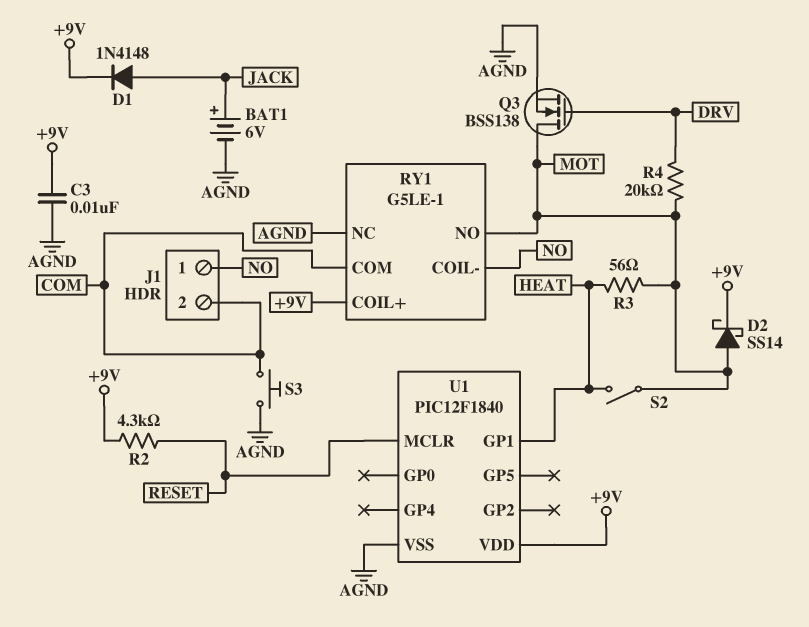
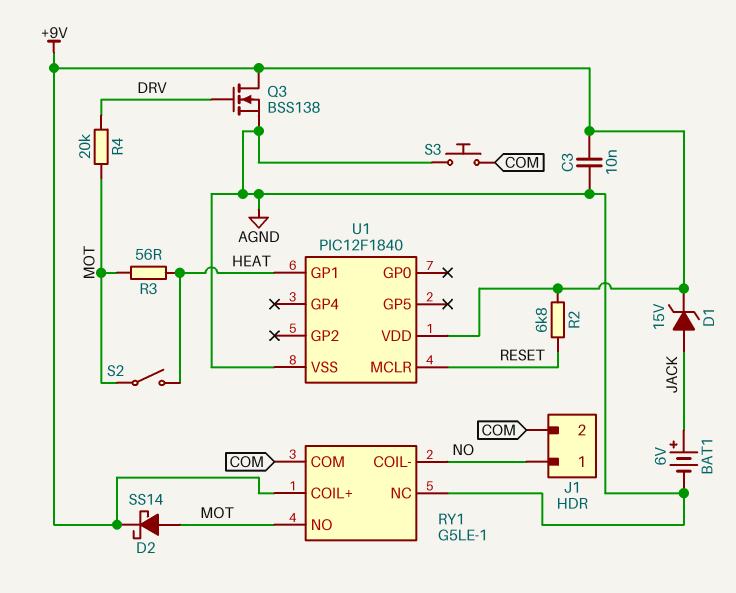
D1: diode 1N4148 (A JACK, K +9V) -> zener 15V (A JACK, K +9V)
Q3: NMOS BSS138 (G DRV, D MOT, S AGND) -> NMOS BSS138 (G DRV, D +9V, S AGND)
R2: 4.3k (+9V, RESET) -> 6.8k (+9V, RESET)

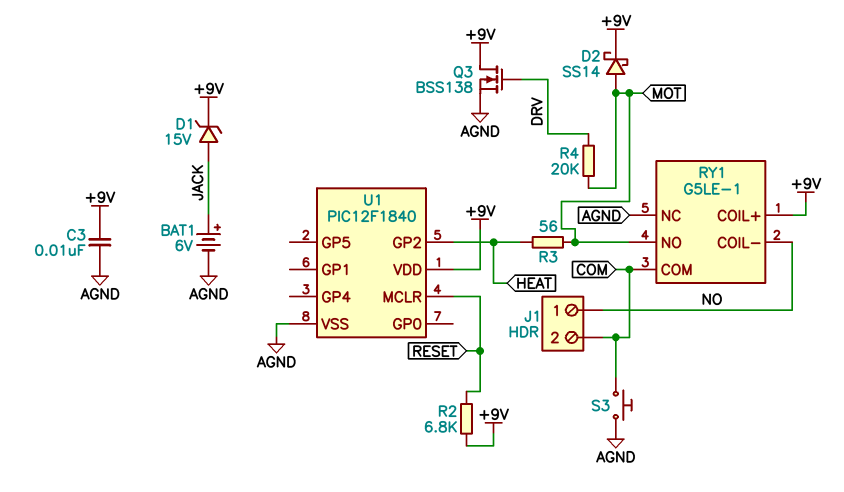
S2: switch (HEAT, MOT) -> none
U1 pin GP1: HEAT -> none
U1 pin GP2: none -> HEAT

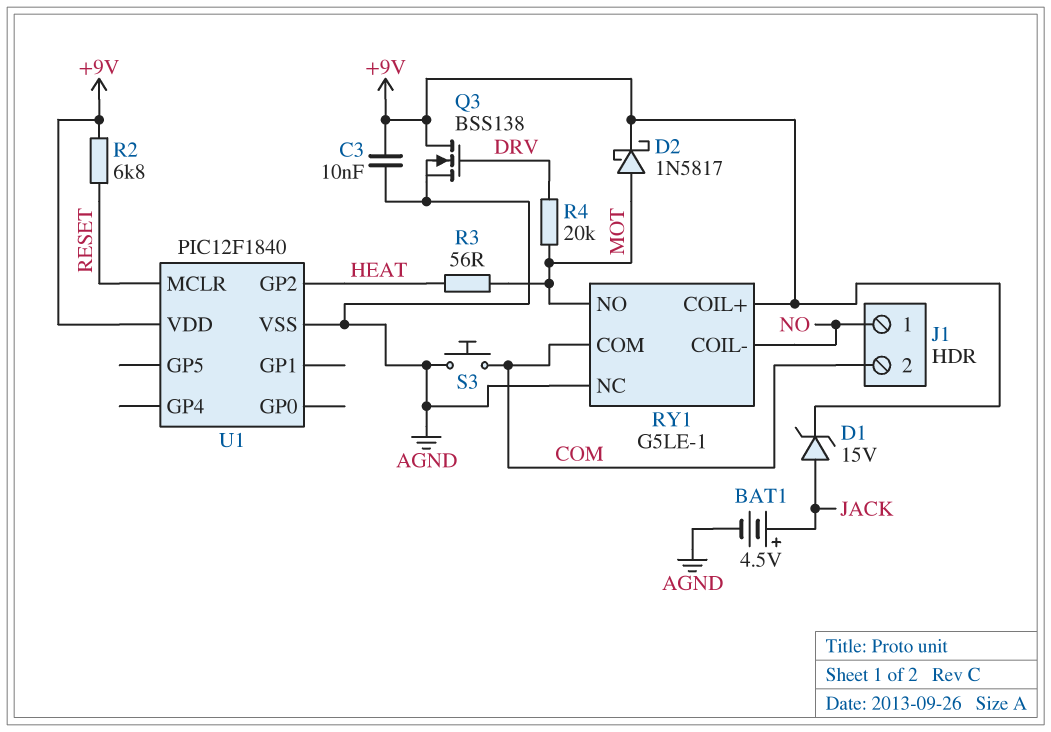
BAT1: 6V (plus JACK, minus AGND) -> 4.5V (plus JACK, minus AGND)
D2: schottky SS14 (A MOT, K +9V) -> schottky 1N5817 (A MOT, K +9V)

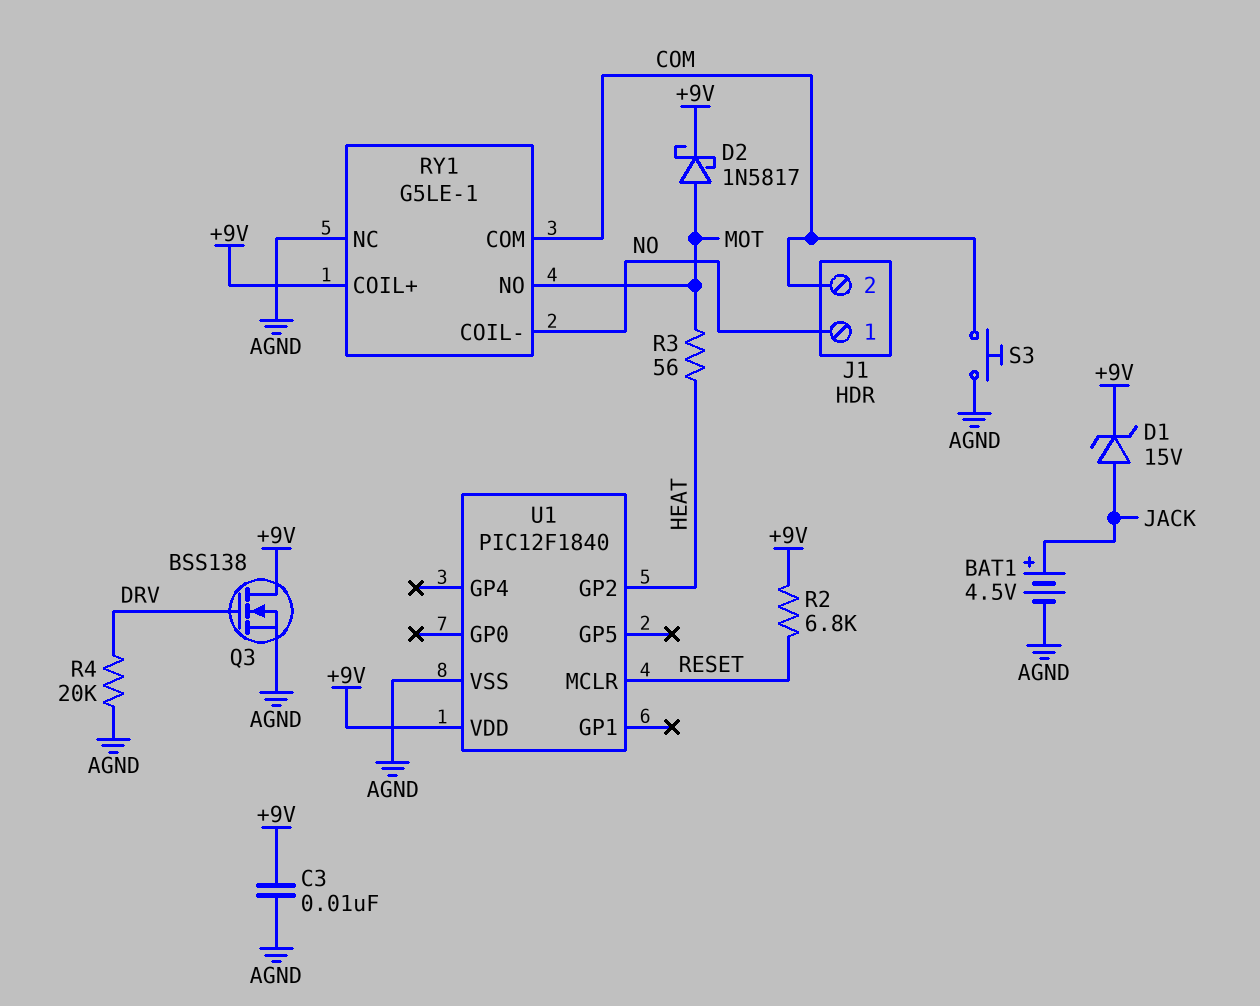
R4: 20k (DRV, MOT) -> 20k (AGND, DRV)

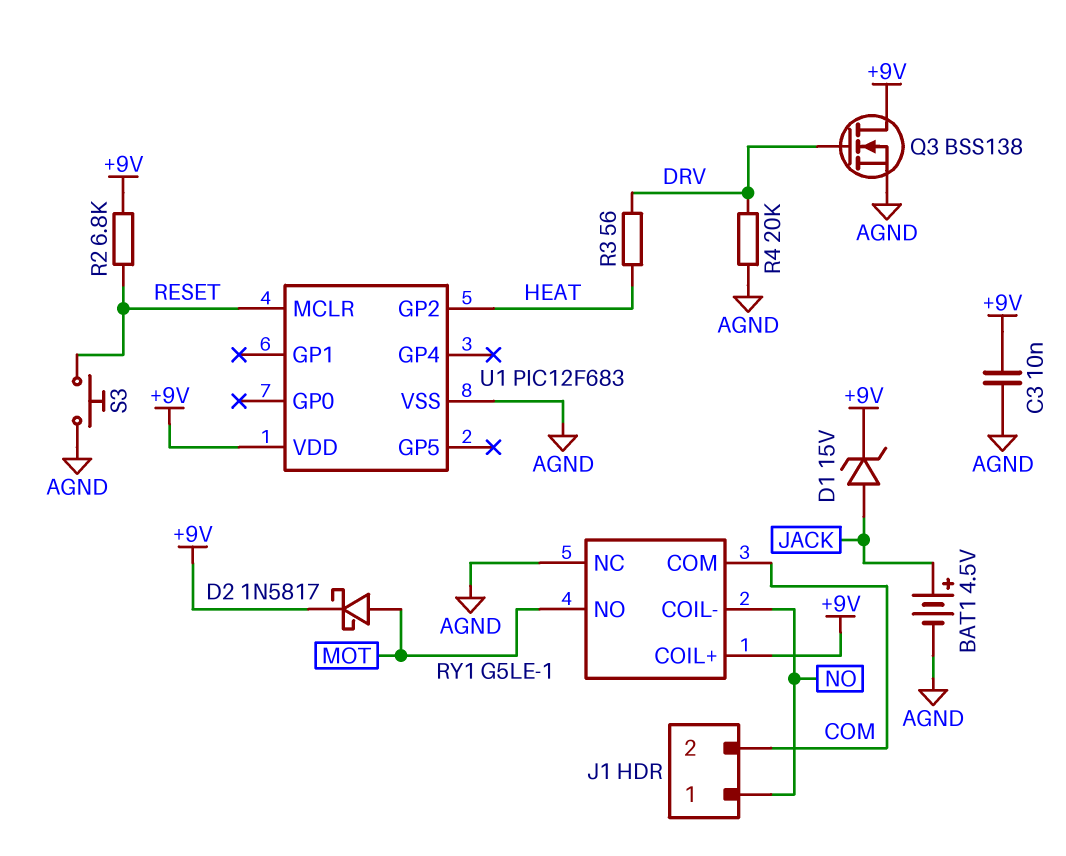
R3: 56 (HEAT, MOT) -> 56 (DRV, HEAT)
S3: button (AGND, COM) -> button (AGND, RESET)
U1: PIC12F1840 -> PIC12F683

